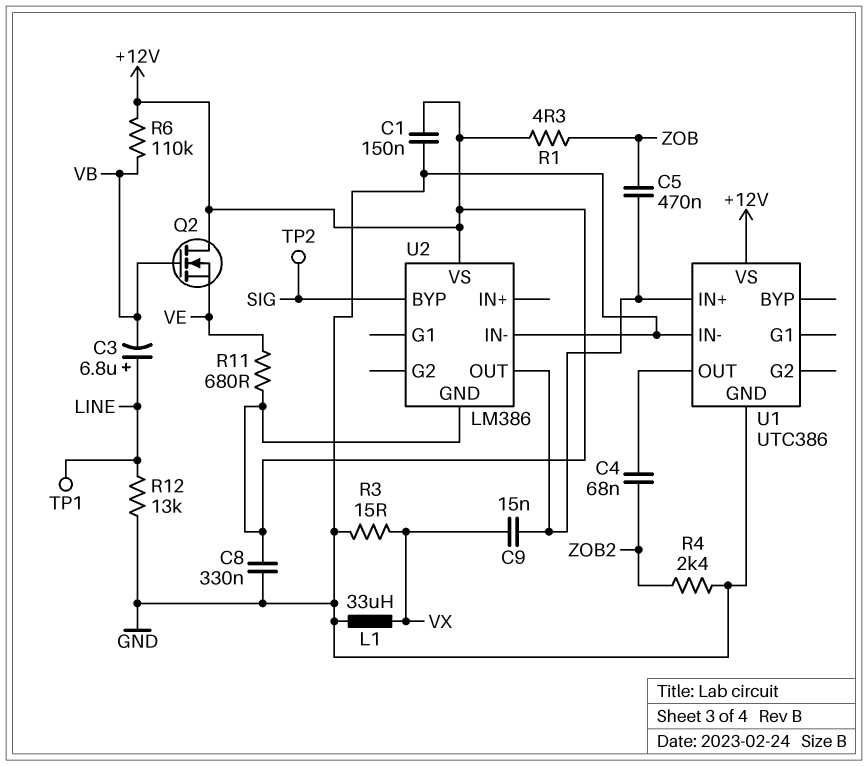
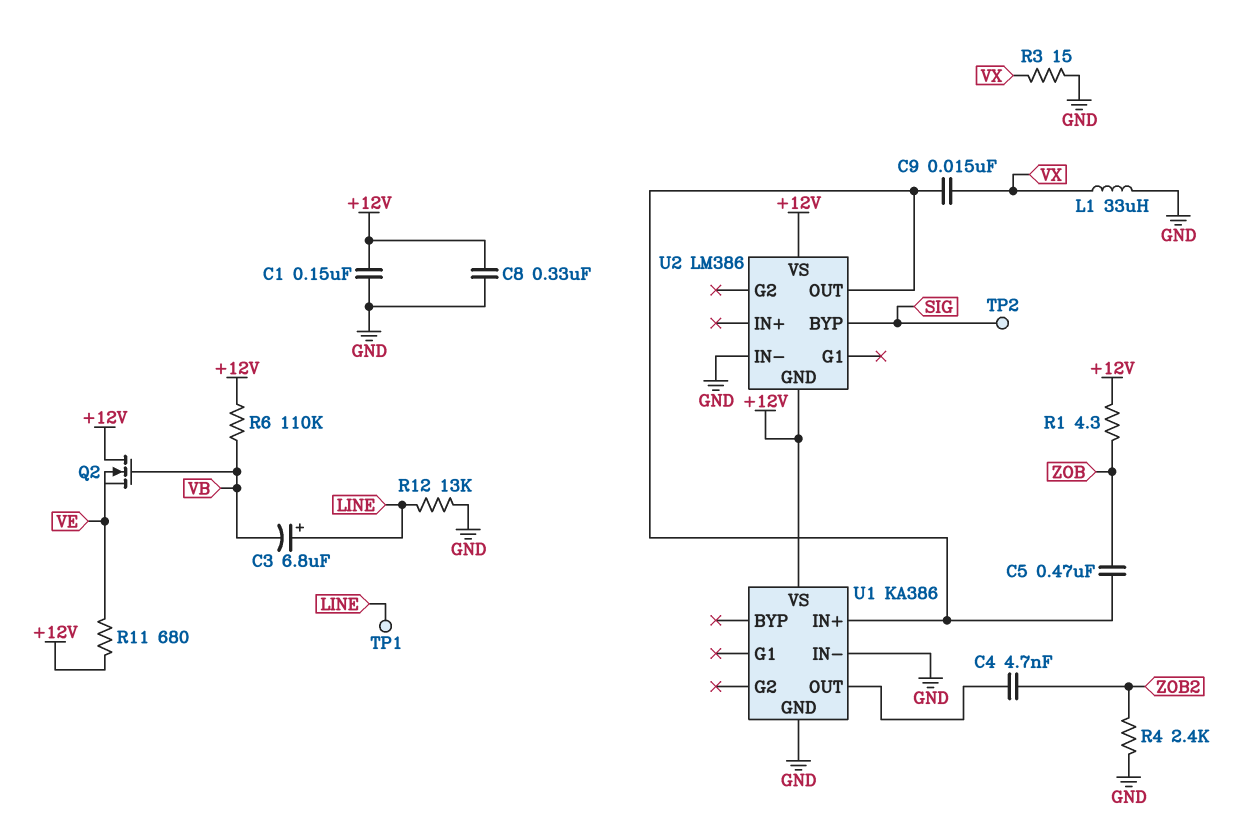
C4: 68nF (U1/OUT, ZOB2) -> 4.7nF (U1/OUT, ZOB2)
U1: UTC386 -> KA386

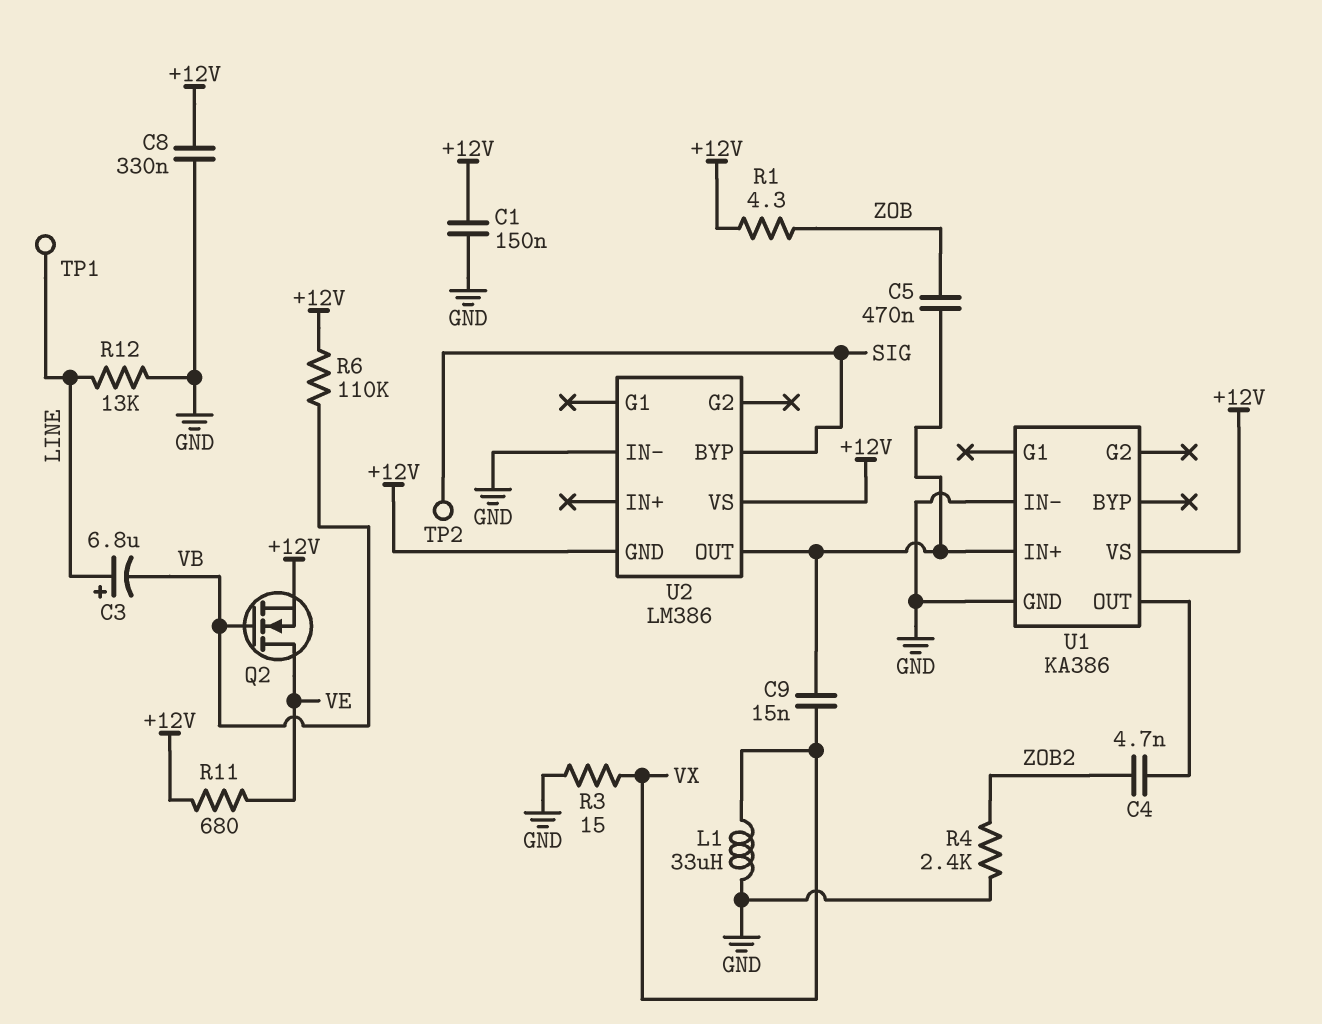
Q2: NMOS (G VB, D +12V, S VE) -> NMOS (G VB, D VE, S +12V)

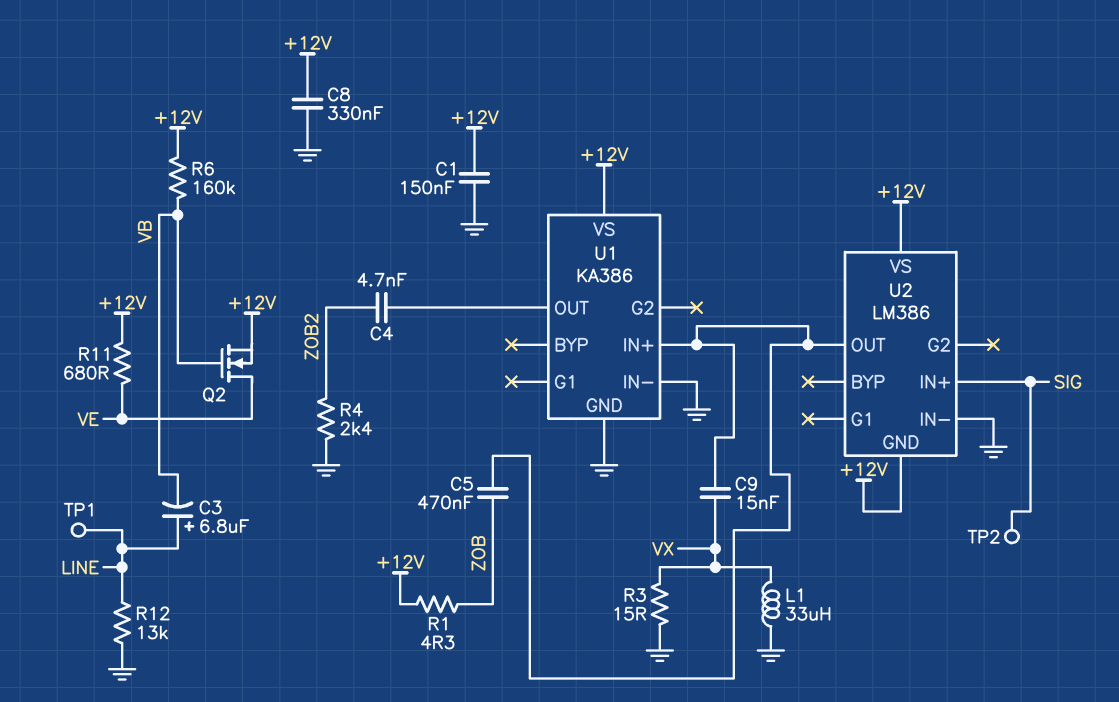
R6: 110k (+12V, VB) -> 160k (+12V, VB)
U2 pin BYP: SIG -> none
U2 pin IN+: none -> SIG

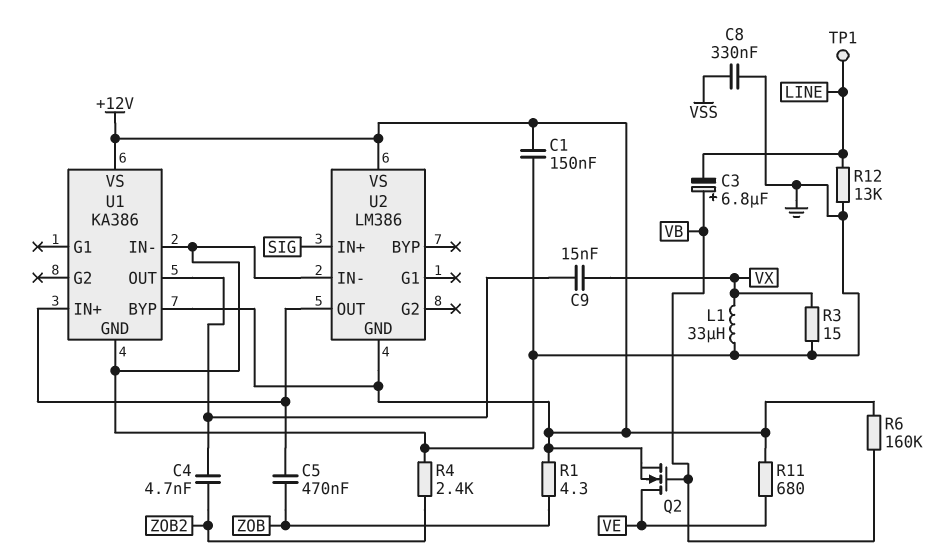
C3: 6.8uF (plus LINE, minus VB) -> 6.8uF (plus VB, minus LINE)
C8: 330nF (+12V, GND) -> 330nF (GND, VSS)
C9: 15nF (U1/IN+, VX) -> 15nF (U1/OUT, VX)
TP2: test point (SIG) -> none
U1 pin BYP: none -> +12V

